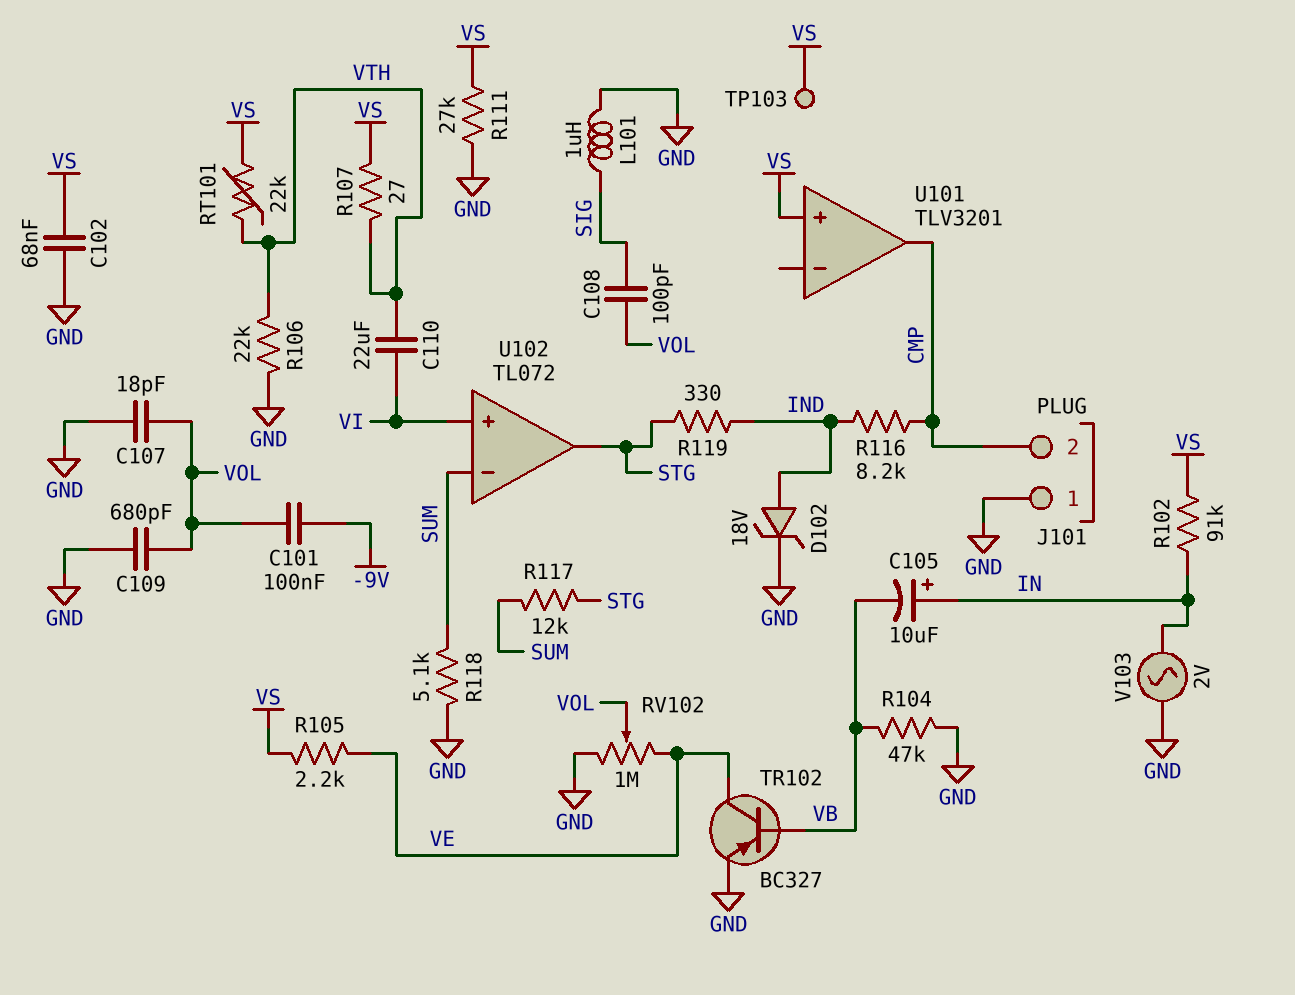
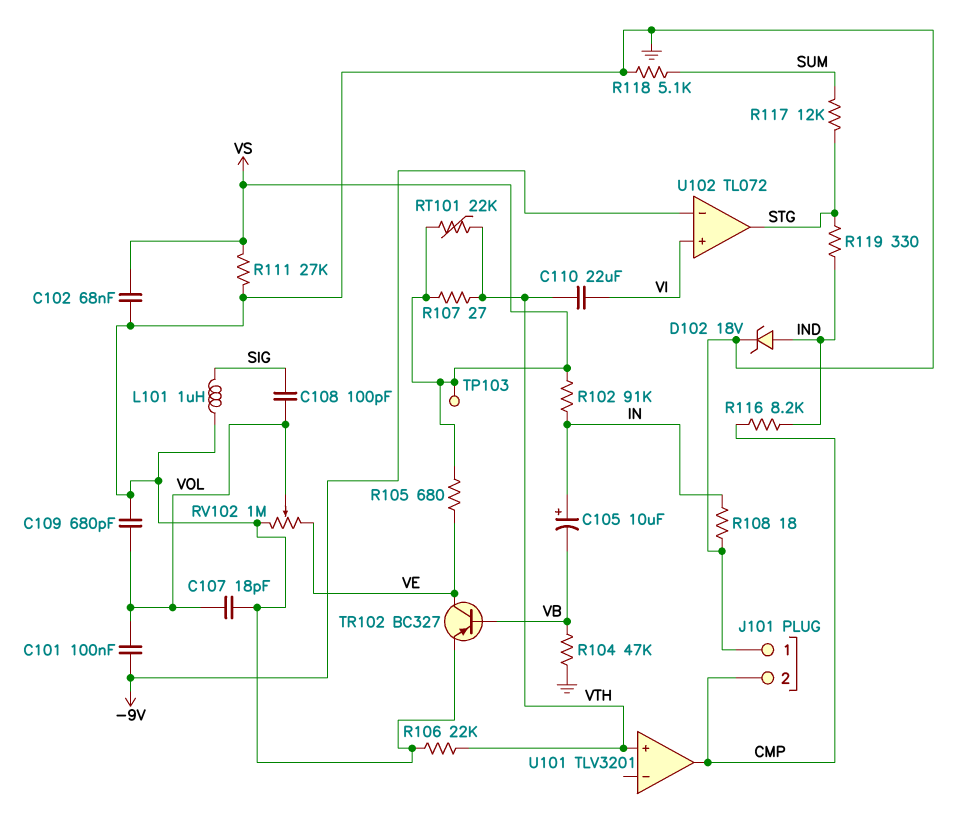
R105: 2.2k (VE, VS) -> 680 (VE, VS)
R108: none -> 18 (GND, IN)
U101 pin in+: VS -> VTH
U102 pin in-: SUM -> -9V
V103: AC 2V (GND, IN) -> none

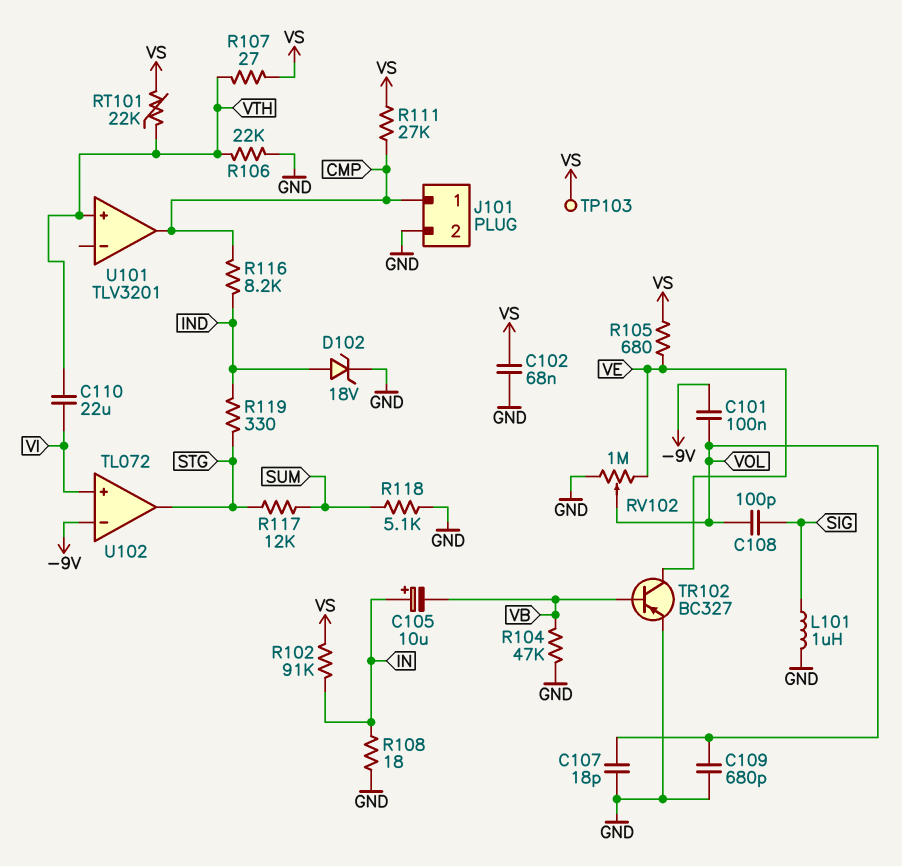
J101 pin 1: GND -> CMP
J101 pin 2: CMP -> GND
R111: 27k (GND, VS) -> 27k (CMP, VS)

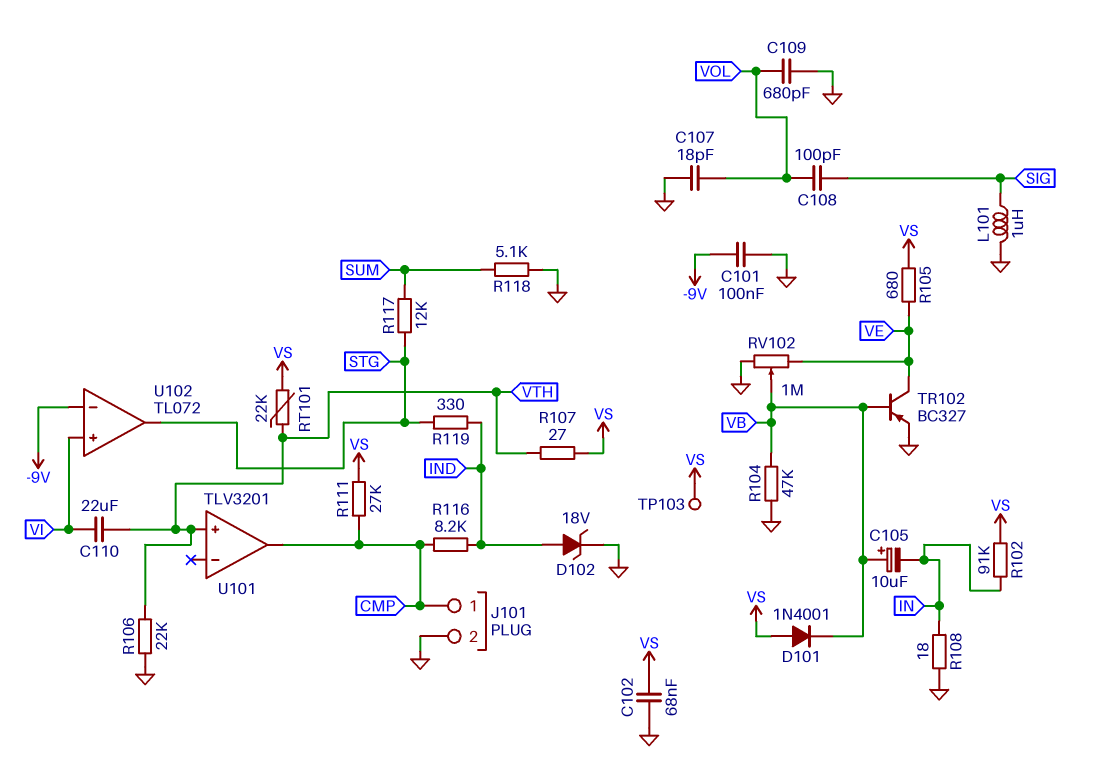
C101: 100nF (-9V, VOL) -> 100nF (-9V, GND)
C105: 10uF (plus IN, minus VB) -> 10uF (plus VB, minus IN)
D101: none -> diode 1N4001 (A VS, K VB)
RV102: 1M (GND, VE, wiper VOL) -> 1M (GND, VE, wiper VB)

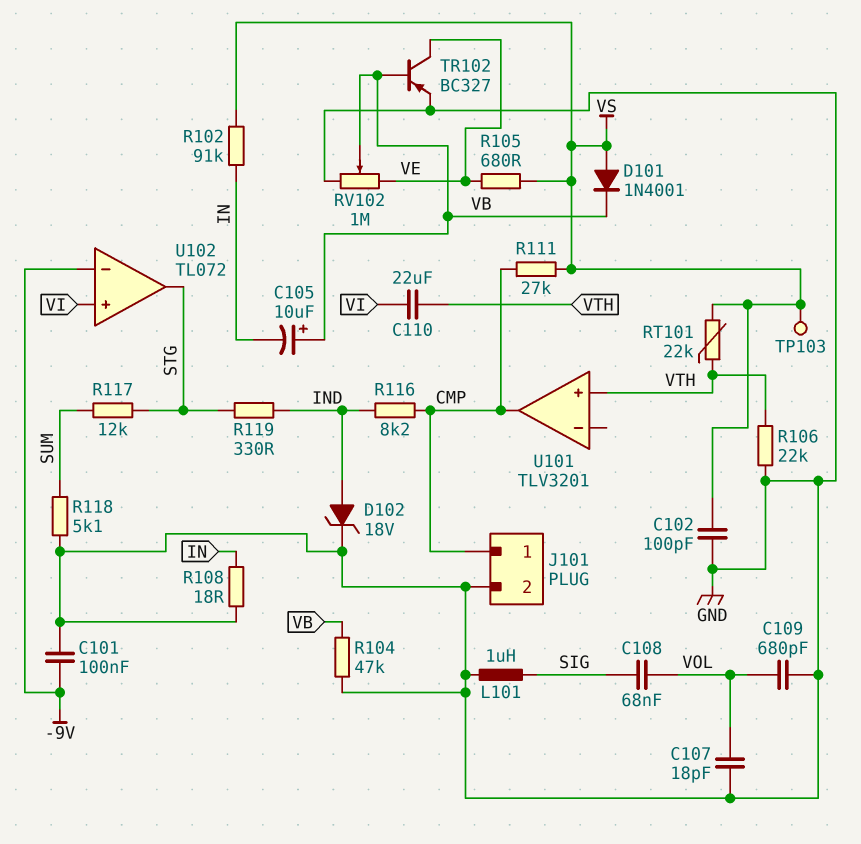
C102: 68nF (GND, VS) -> 100pF (GND, VS)
C108: 100pF (SIG, VOL) -> 68nF (SIG, VOL)
R107: 27 (VS, VTH) -> none

